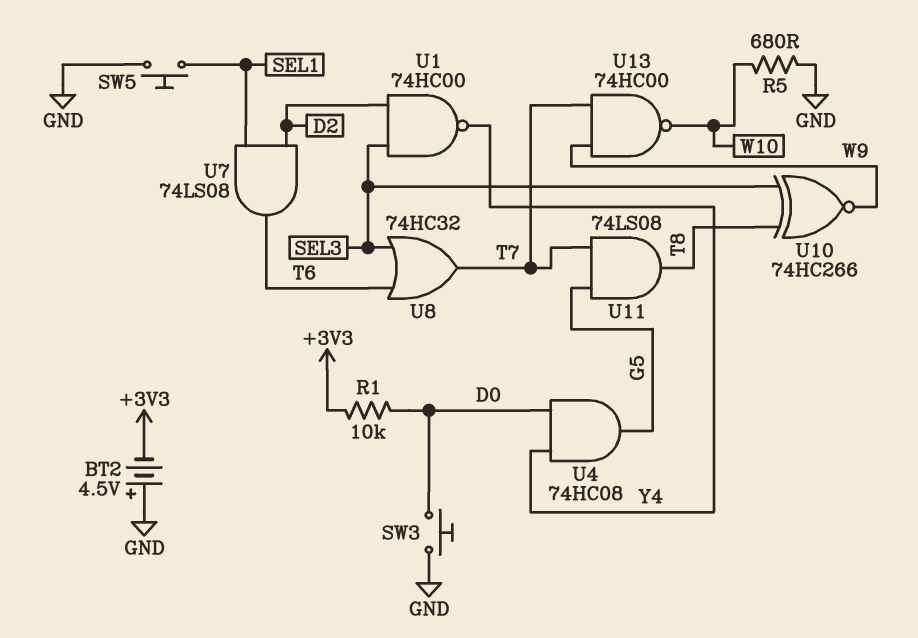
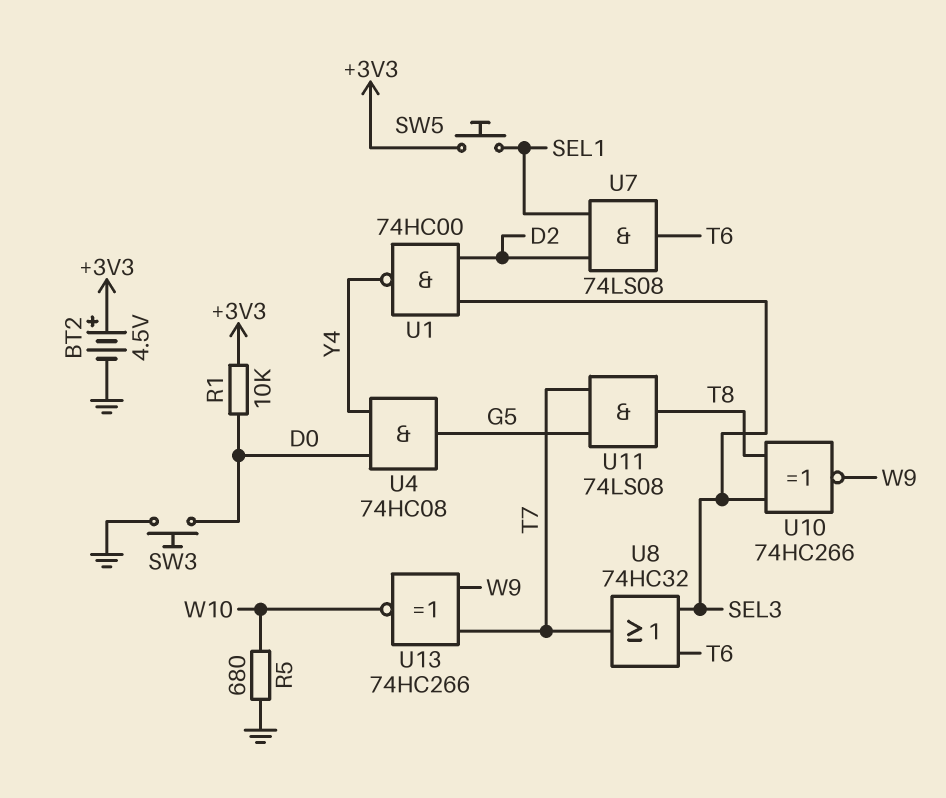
BT2: 4.5V (plus GND, minus +3V3) -> 4.5V (plus +3V3, minus GND)
SW5: button (GND, SEL1) -> button (+3V3, SEL1)
U13: NAND 74HC00 (in T7, in W9, out W10) -> XNOR 74HC266 (in T7, in W9, out W10)

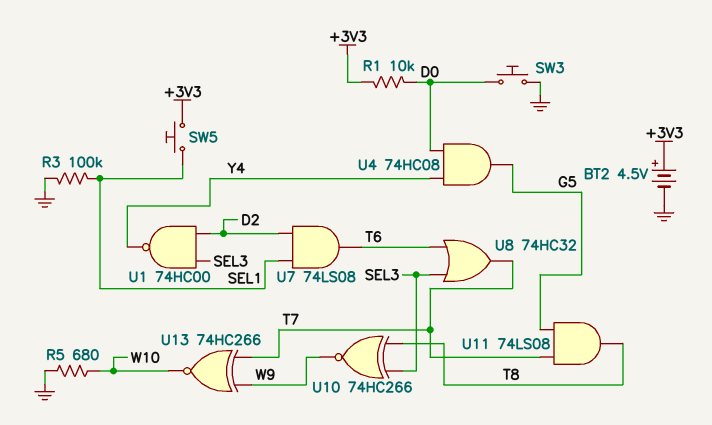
R3: none -> 100k (GND, SEL1)

